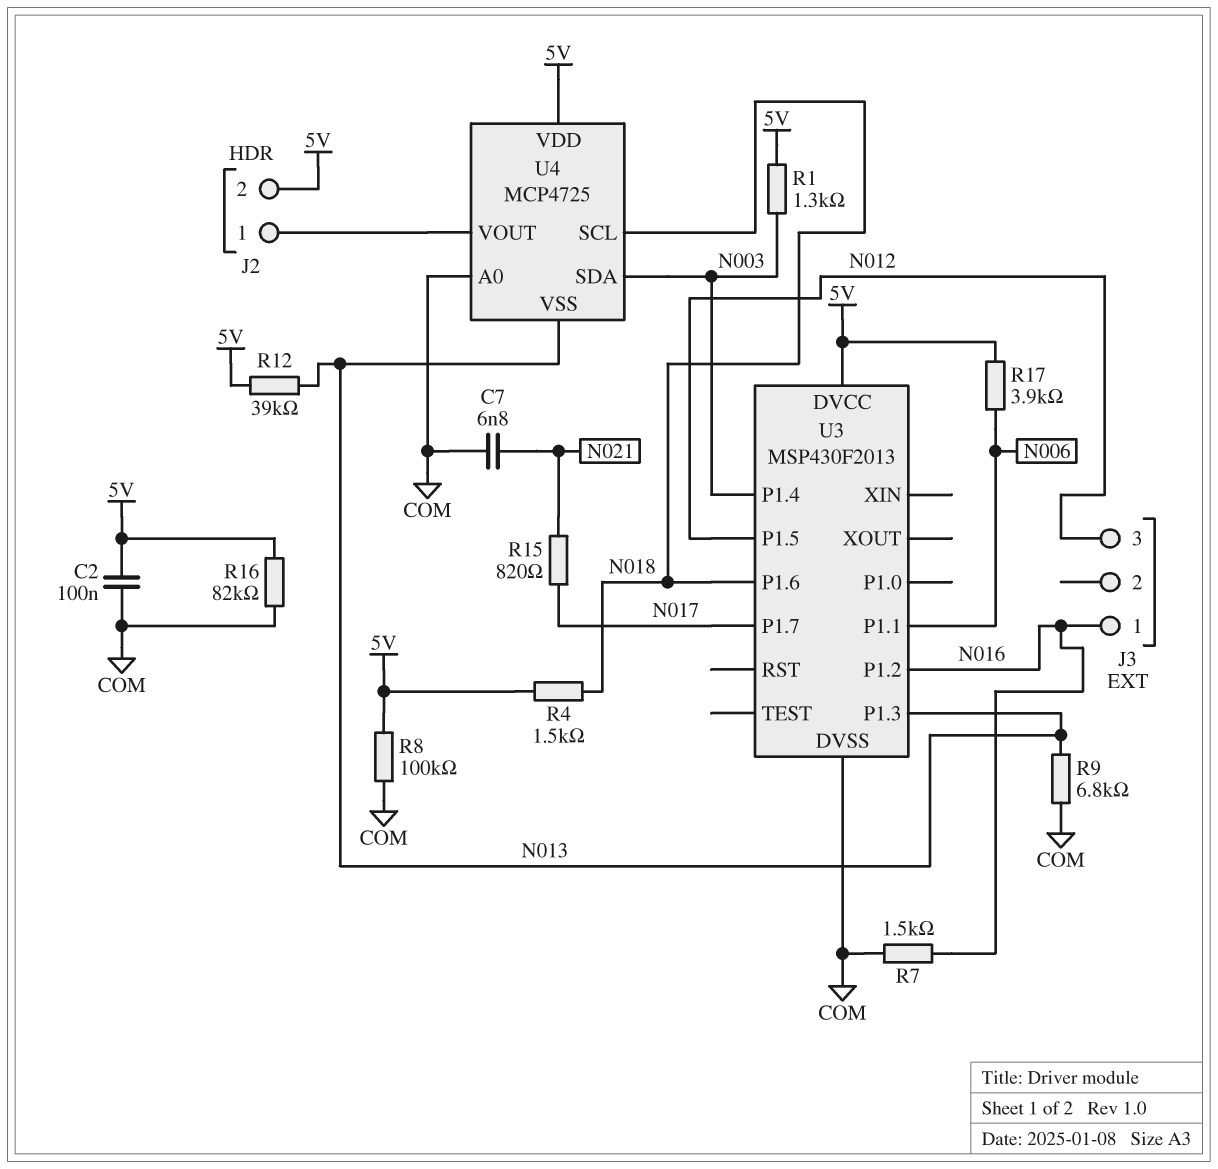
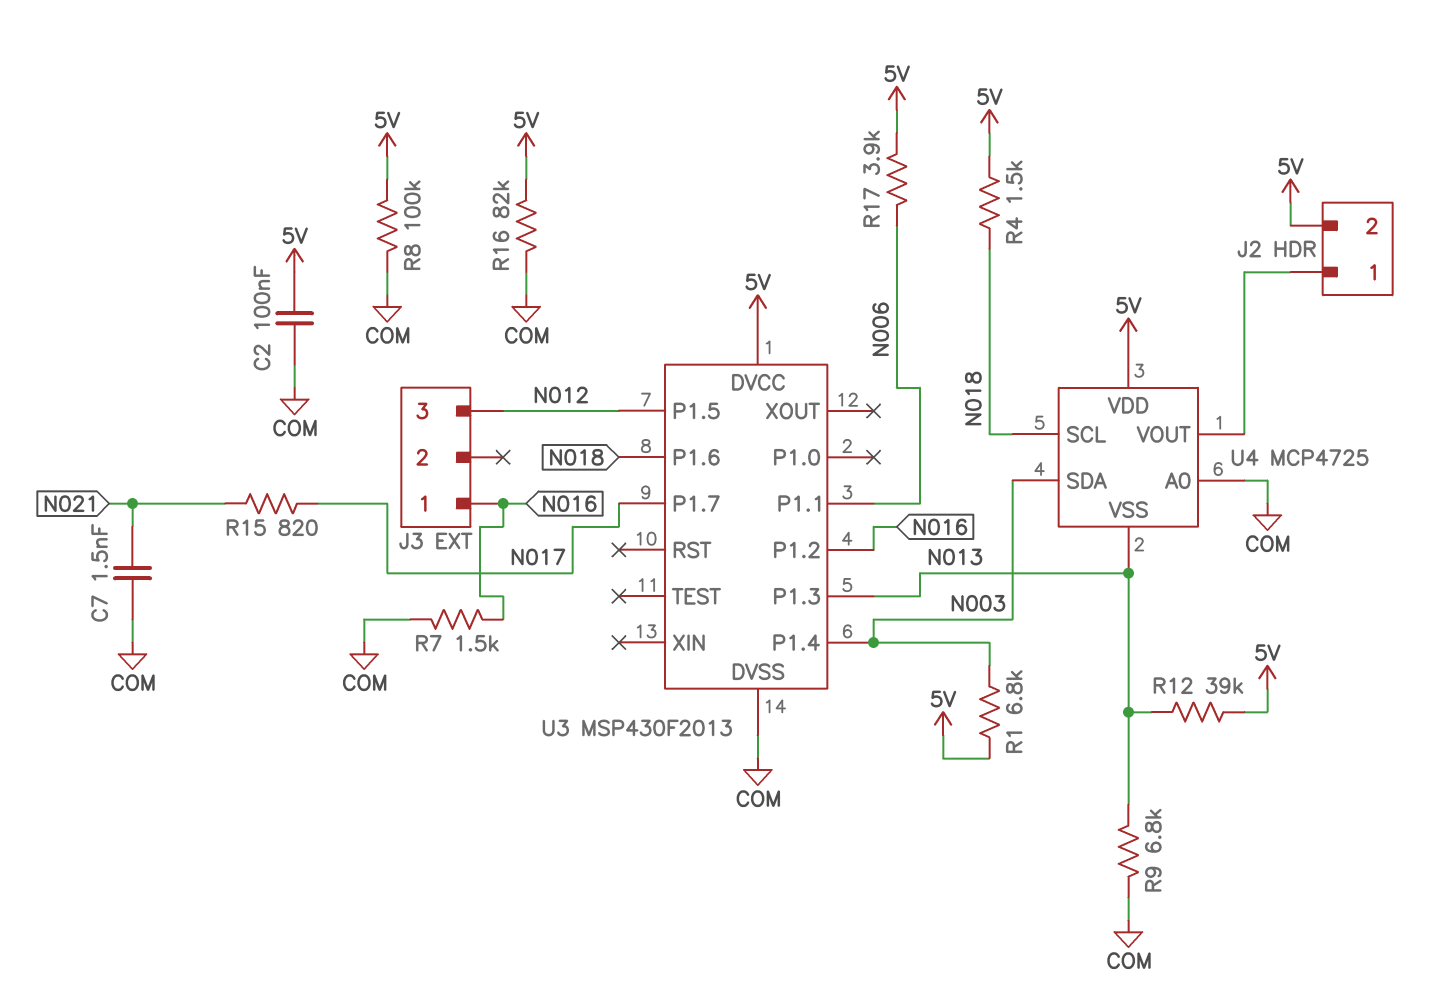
C7: 6.8nF (COM, N021) -> 1.5nF (COM, N021)
R1: 1.3k (5V, N003) -> 6.8k (5V, N003)

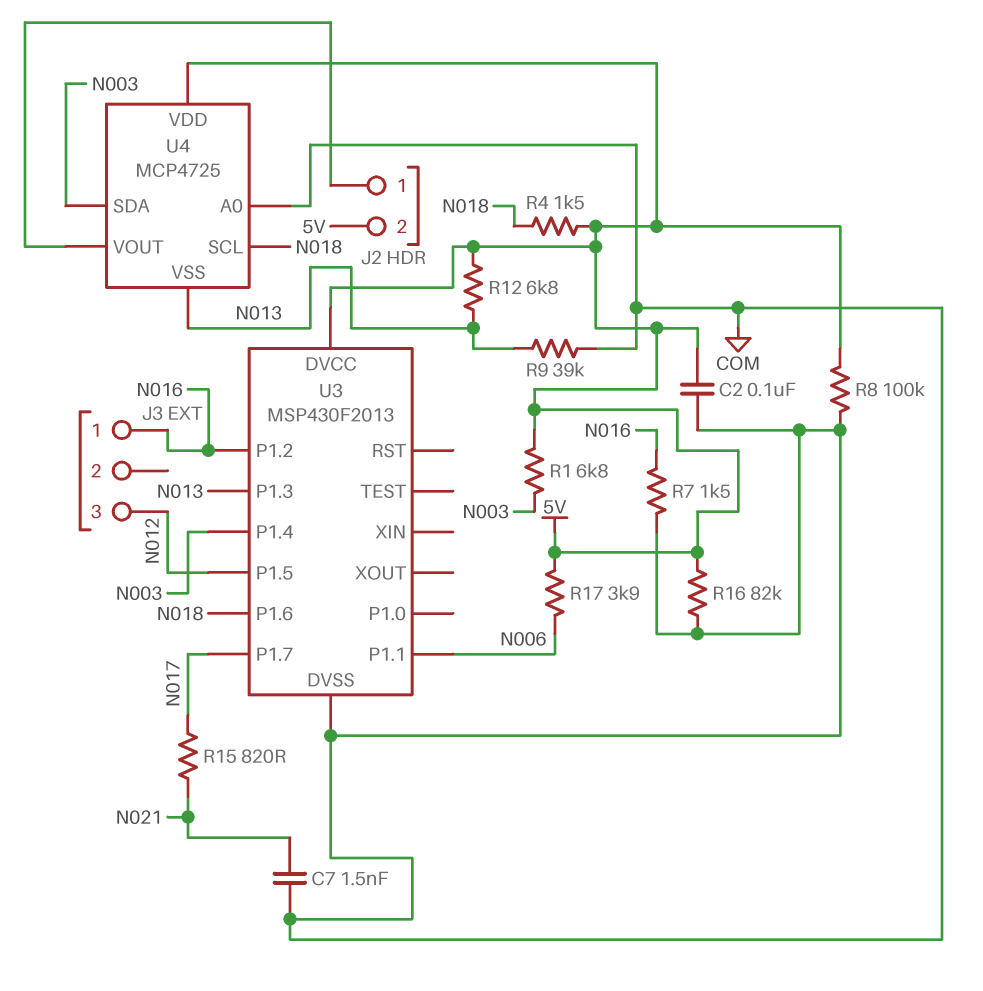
R9: 6.8k (COM, N013) -> 39k (COM, N013)
R12: 39k (5V, N013) -> 6.8k (5V, N013)

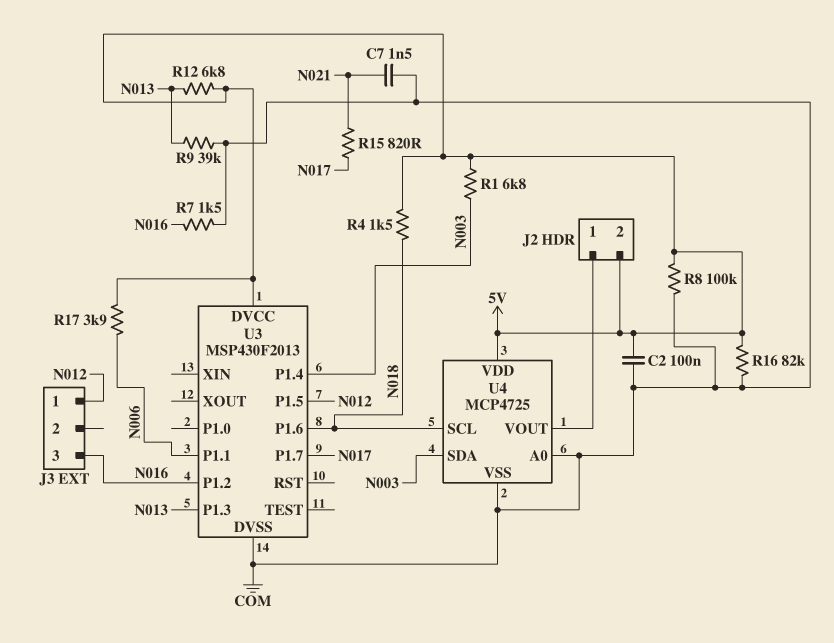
J3 pin 1: N016 -> N012
J3 pin 3: N012 -> N016
U4 pin VSS: N013 -> COM

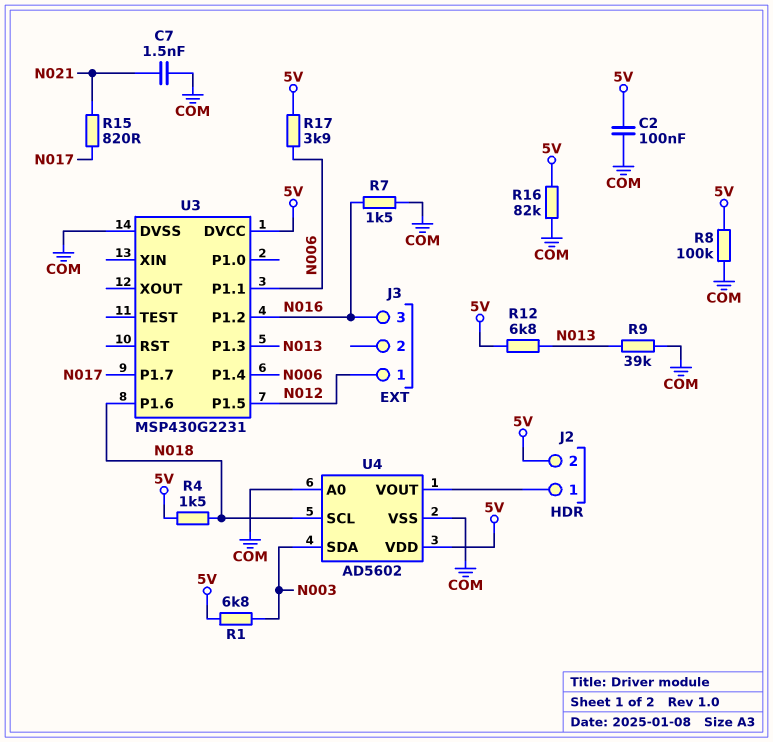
U3: MSP430F2013 -> MSP430G2231
U3 pin P1.4: N003 -> N006
U4: MCP4725 -> AD5602

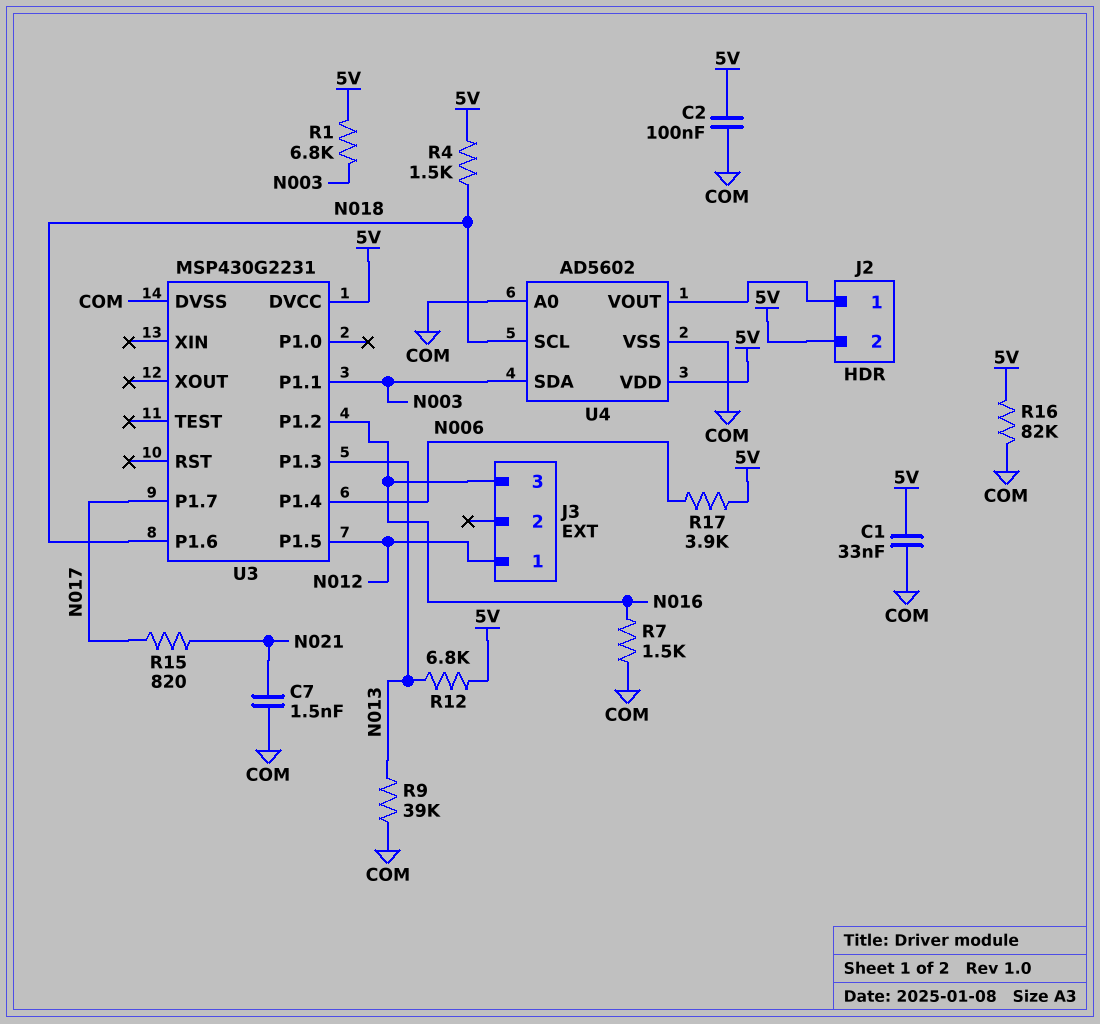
C1: none -> 33nF (5V, COM)
R8: 100k (5V, COM) -> none
U3 pin P1.1: N006 -> N003

